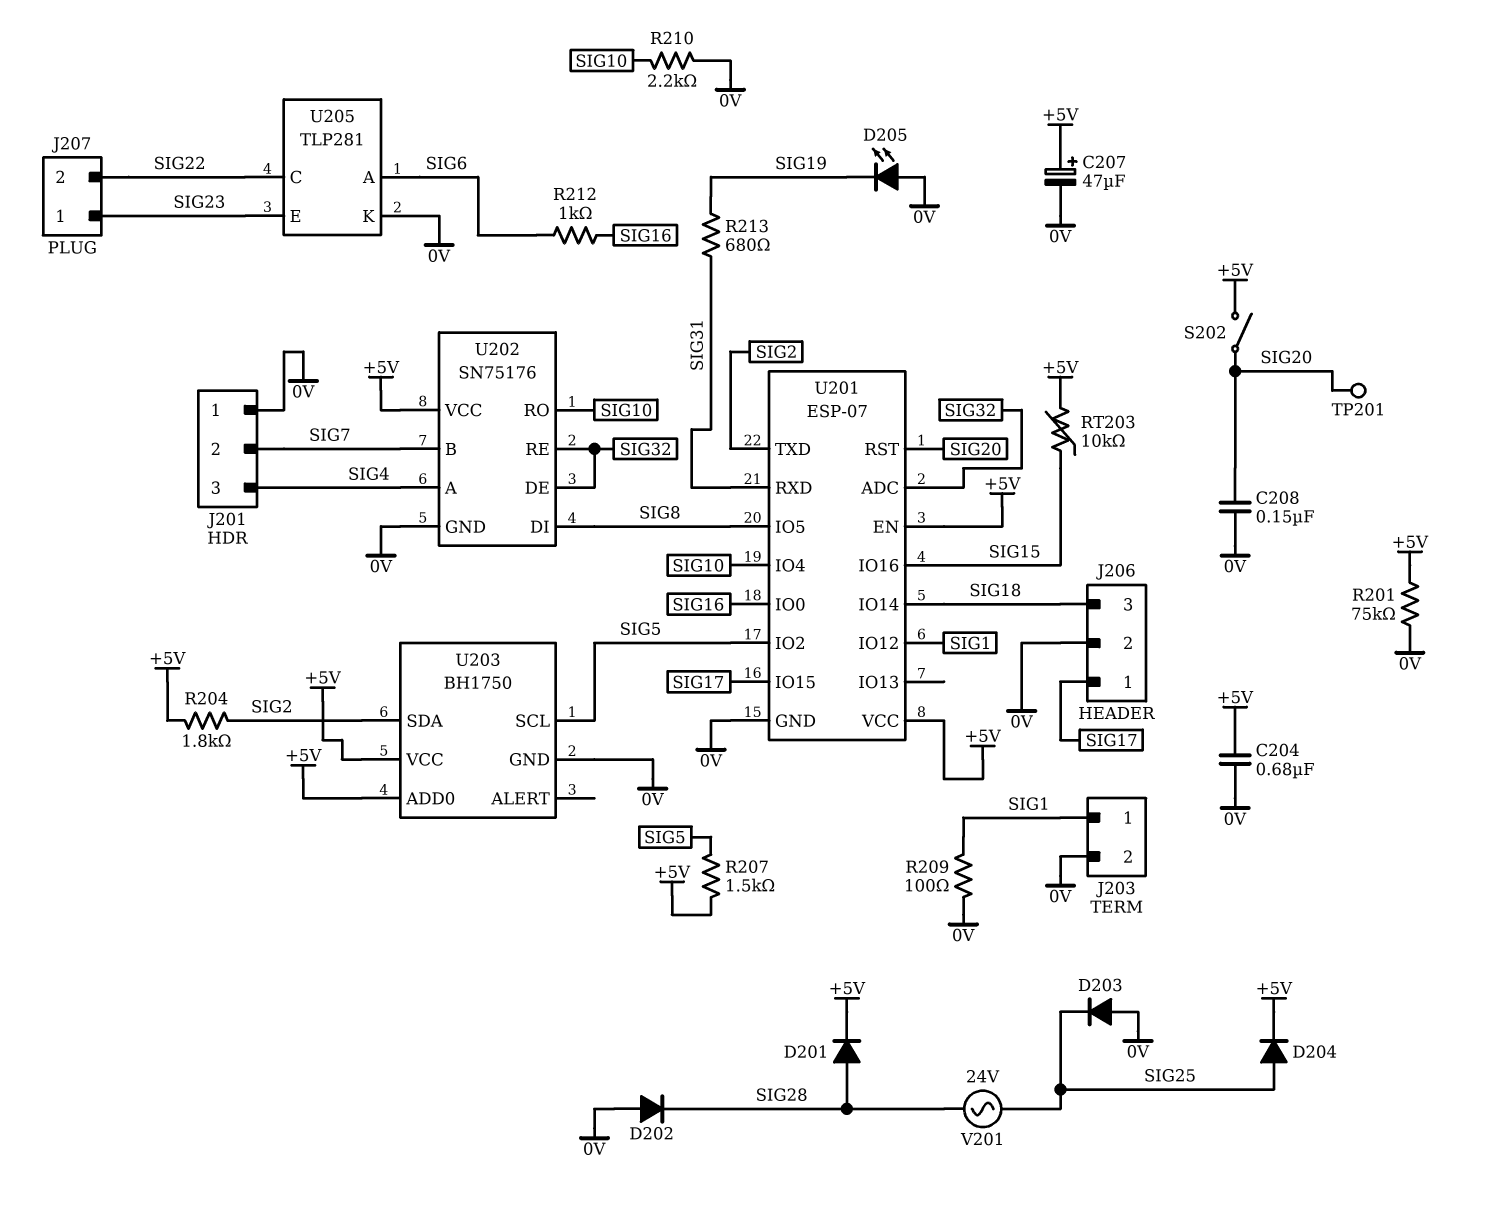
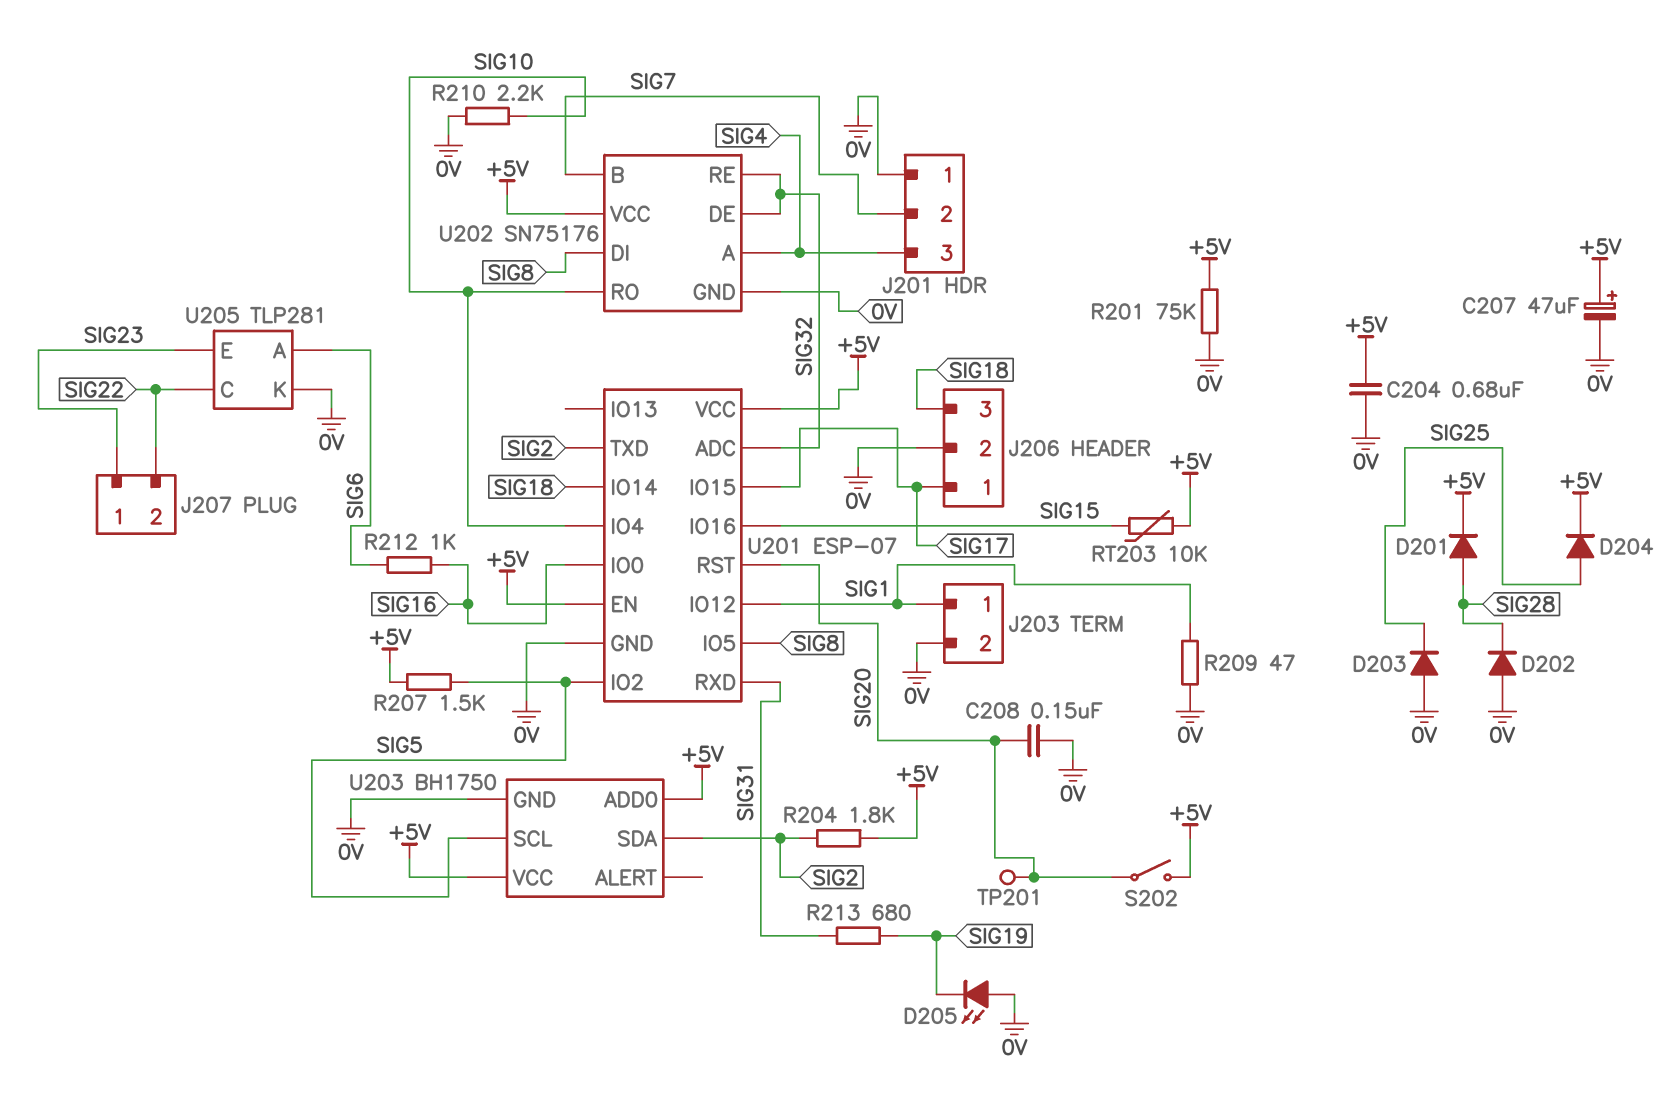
R209: 100 (0V, SIG1) -> 47 (0V, SIG1)
V201: AC 24V (SIG25, SIG28) -> none

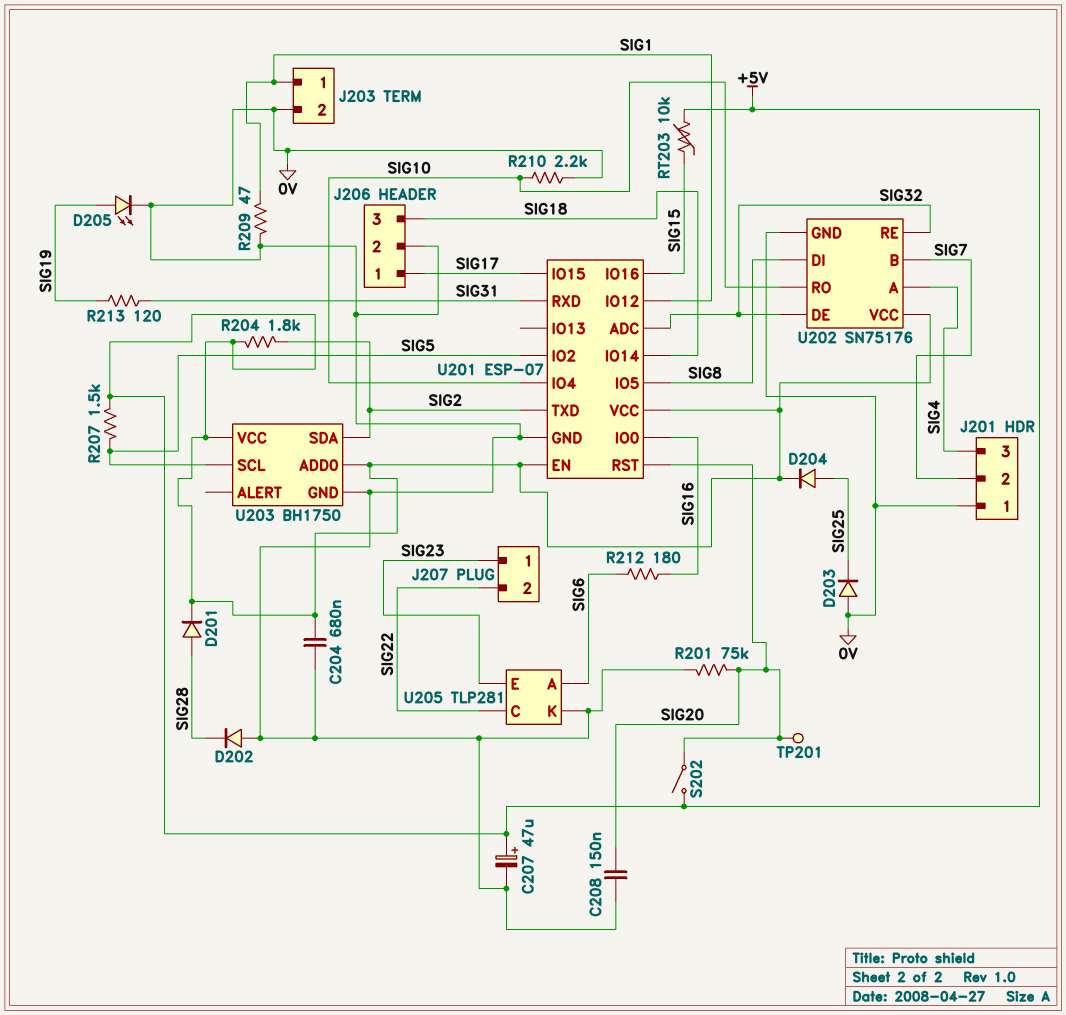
D205: LED (A 0V, K SIG19) -> LED (A SIG19, K 0V)
R201: 75k (+5V, 0V) -> 75k (0V, SIG20)
R212: 1k (SIG6, SIG16) -> 180 (SIG6, SIG16)
R213: 680 (SIG19, SIG31) -> 120 (SIG19, SIG31)

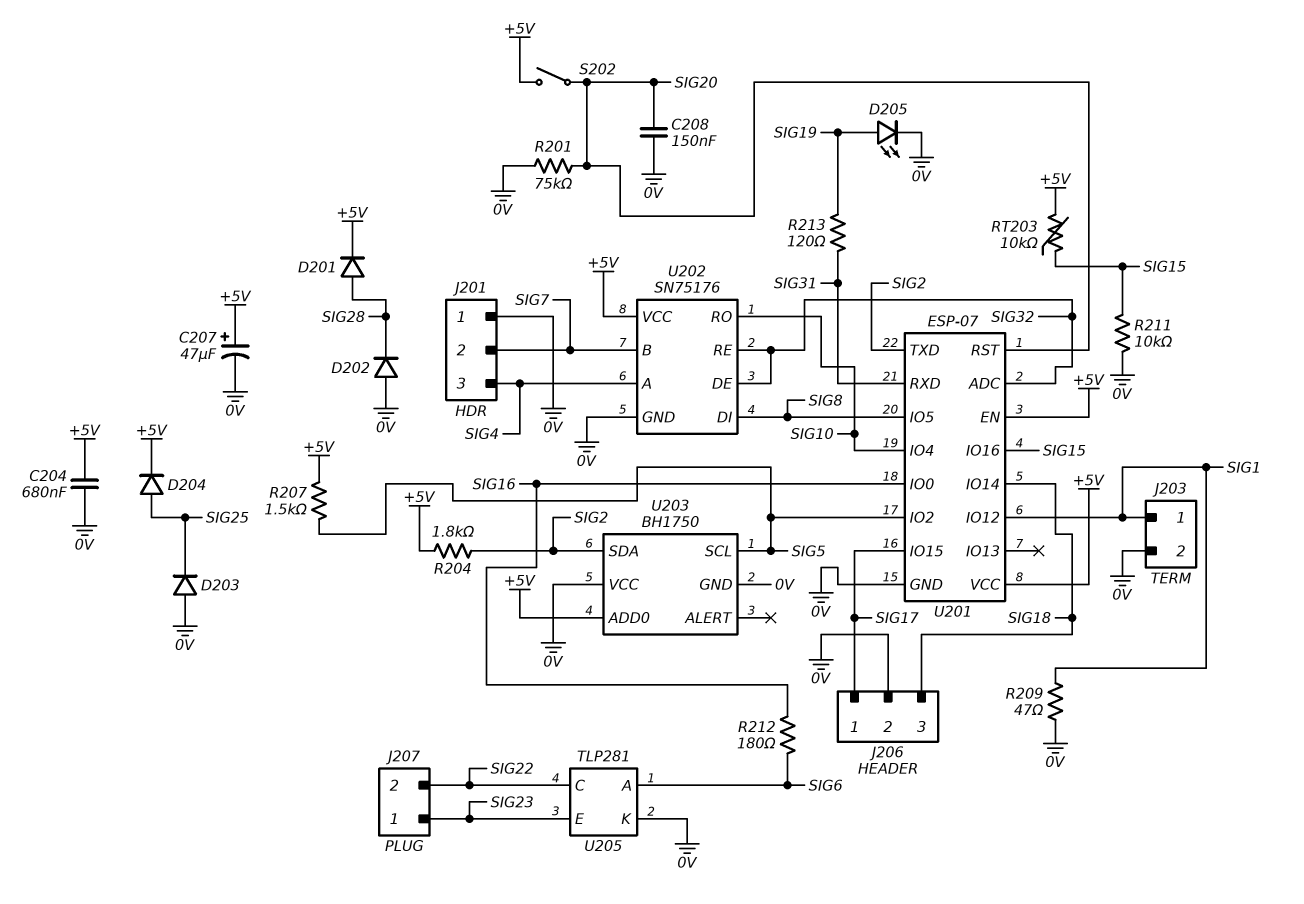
R210: 2.2k (0V, SIG10) -> none
R211: none -> 10k (0V, SIG15)
TP201: test point (SIG20) -> none
U203 pin VCC: +5V -> 0V

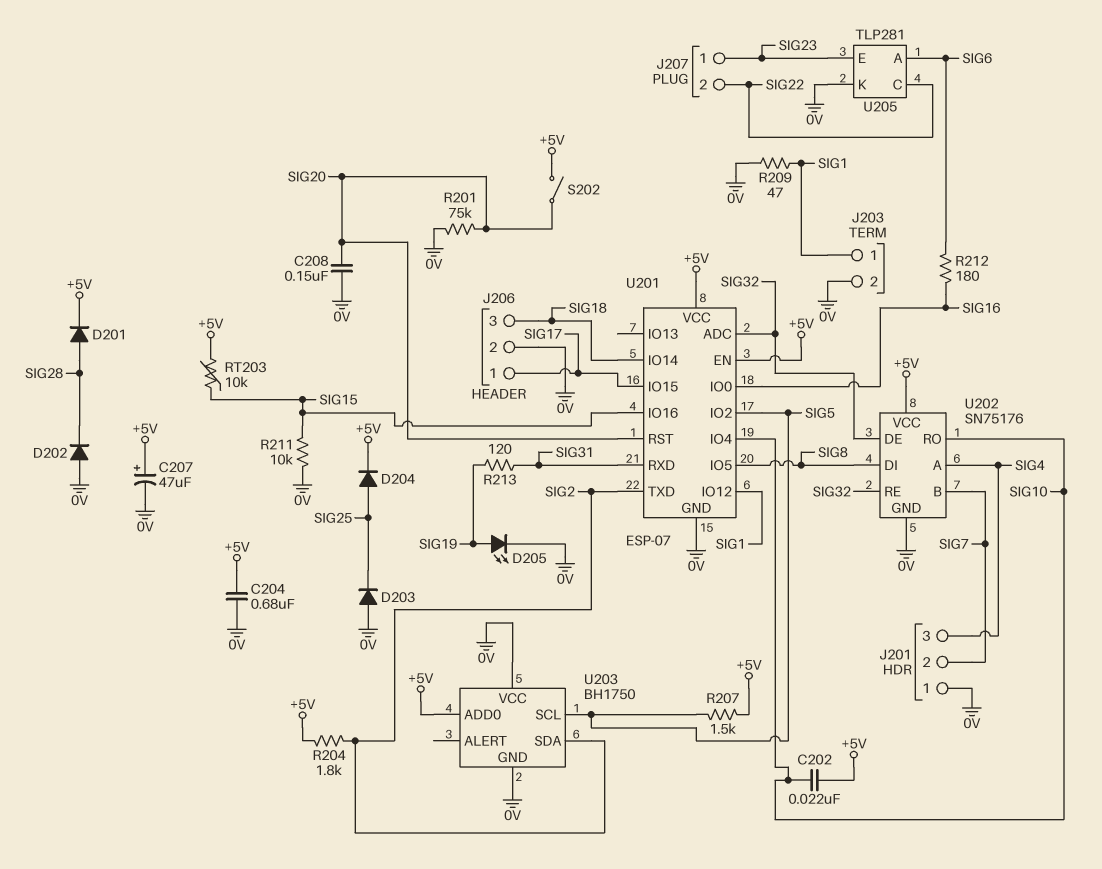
C202: none -> 22nF (+5V, SIG10)

